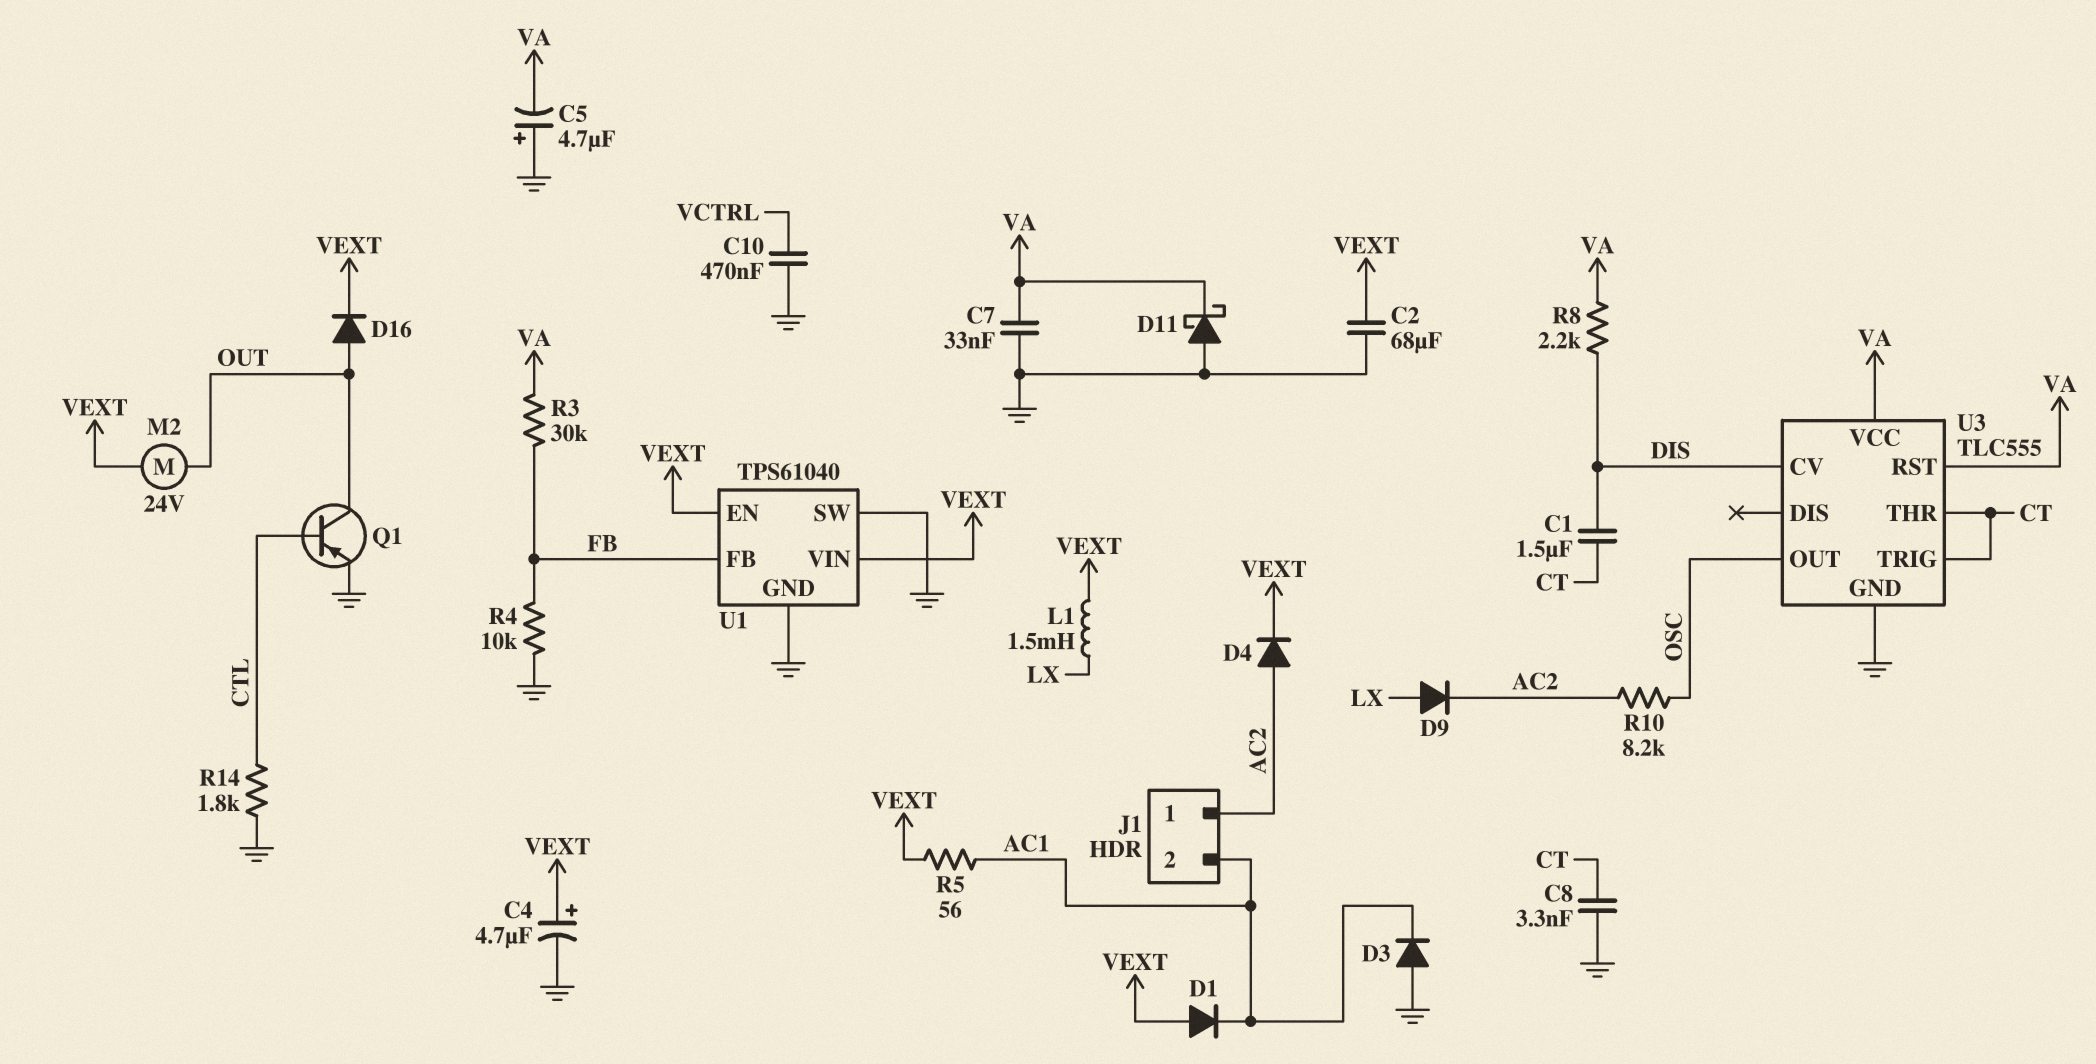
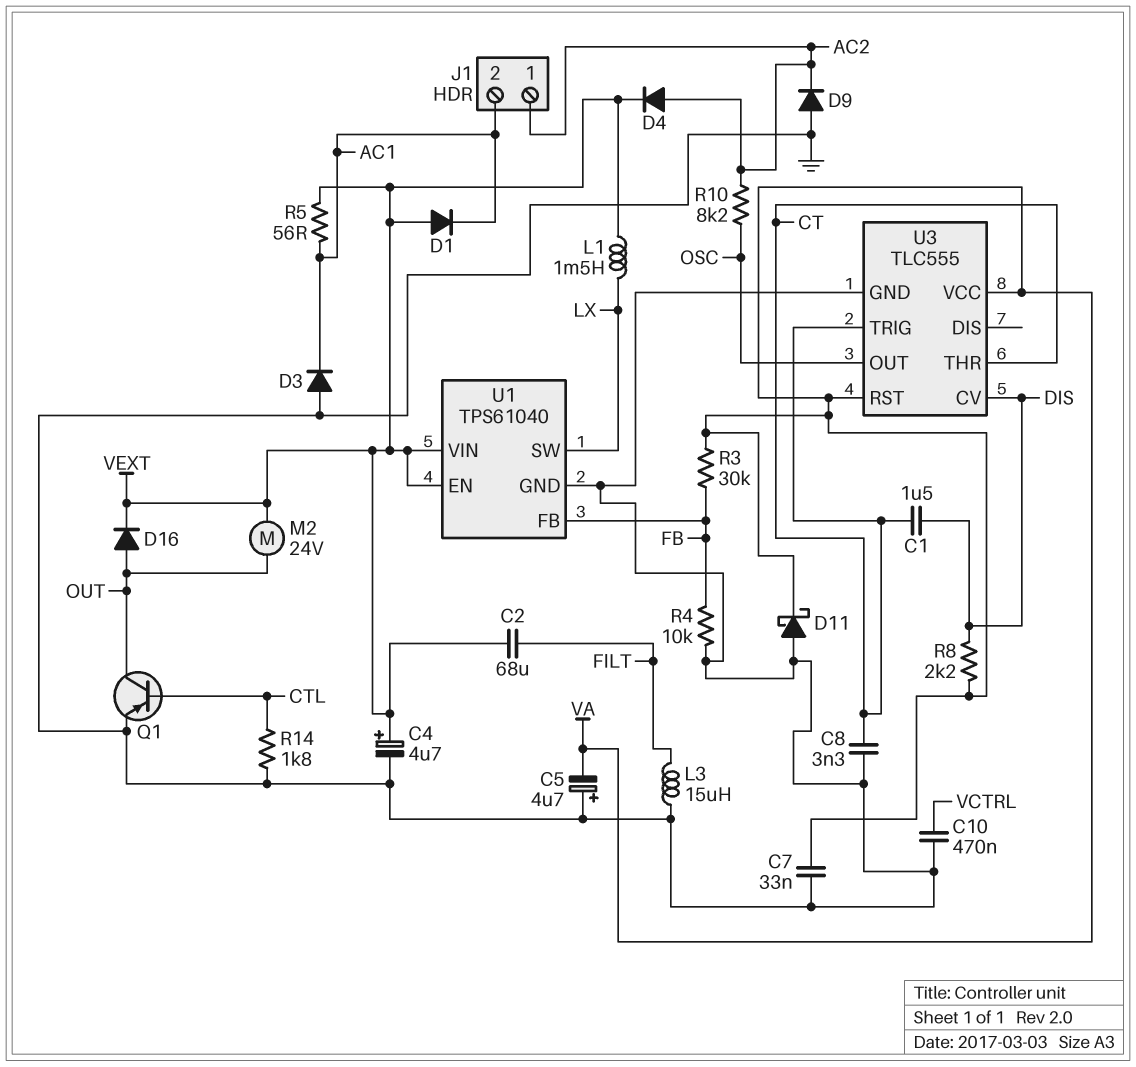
C2: 68uF (GND, VEXT) -> 68uF (FILT, VEXT)
D9: diode (A LX, K AC2) -> diode (A GND, K AC2)
L3: none -> 15uH (FILT, GND)
U1 pin SW: GND -> LX

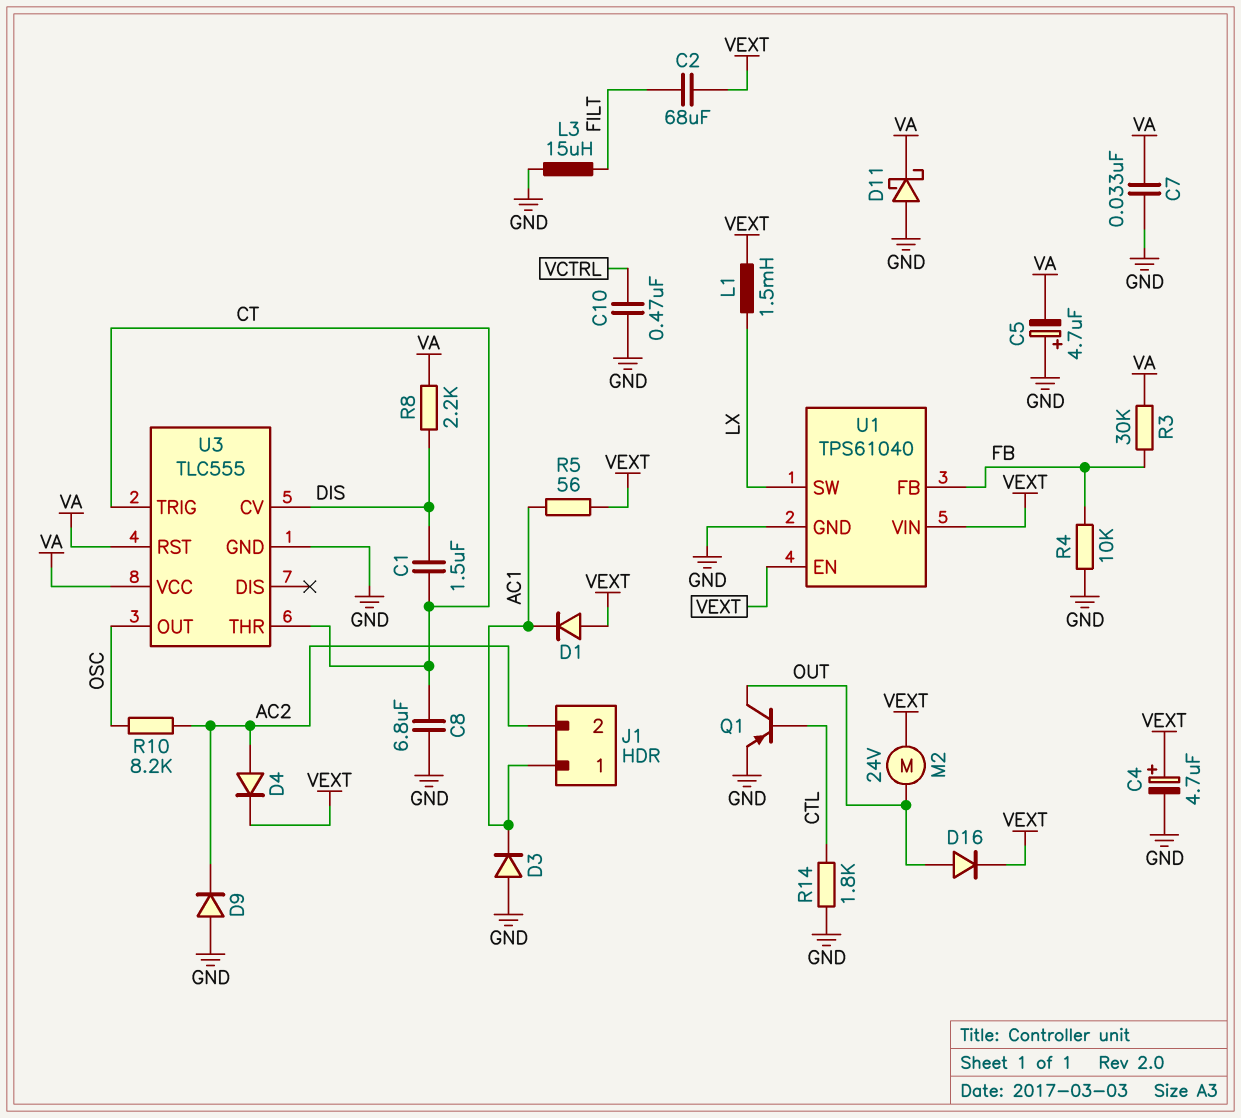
C8: 3.3nF (CT, GND) -> 6.8uF (CT, GND)
J1 pin 1: AC2 -> AC1
J1 pin 2: AC1 -> AC2

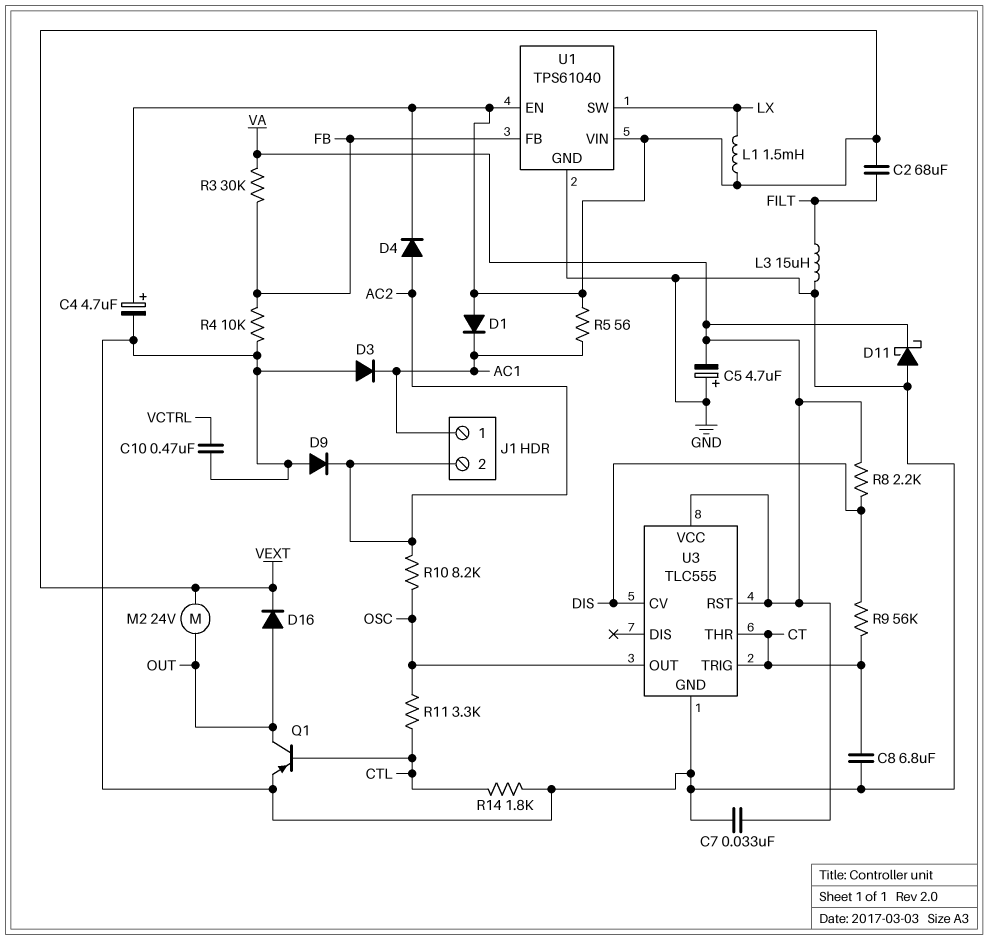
C1: 1.5uF (CT, DIS) -> none
R9: none -> 56k (CT, DIS)
R11: none -> 3.3k (CTL, OSC)

